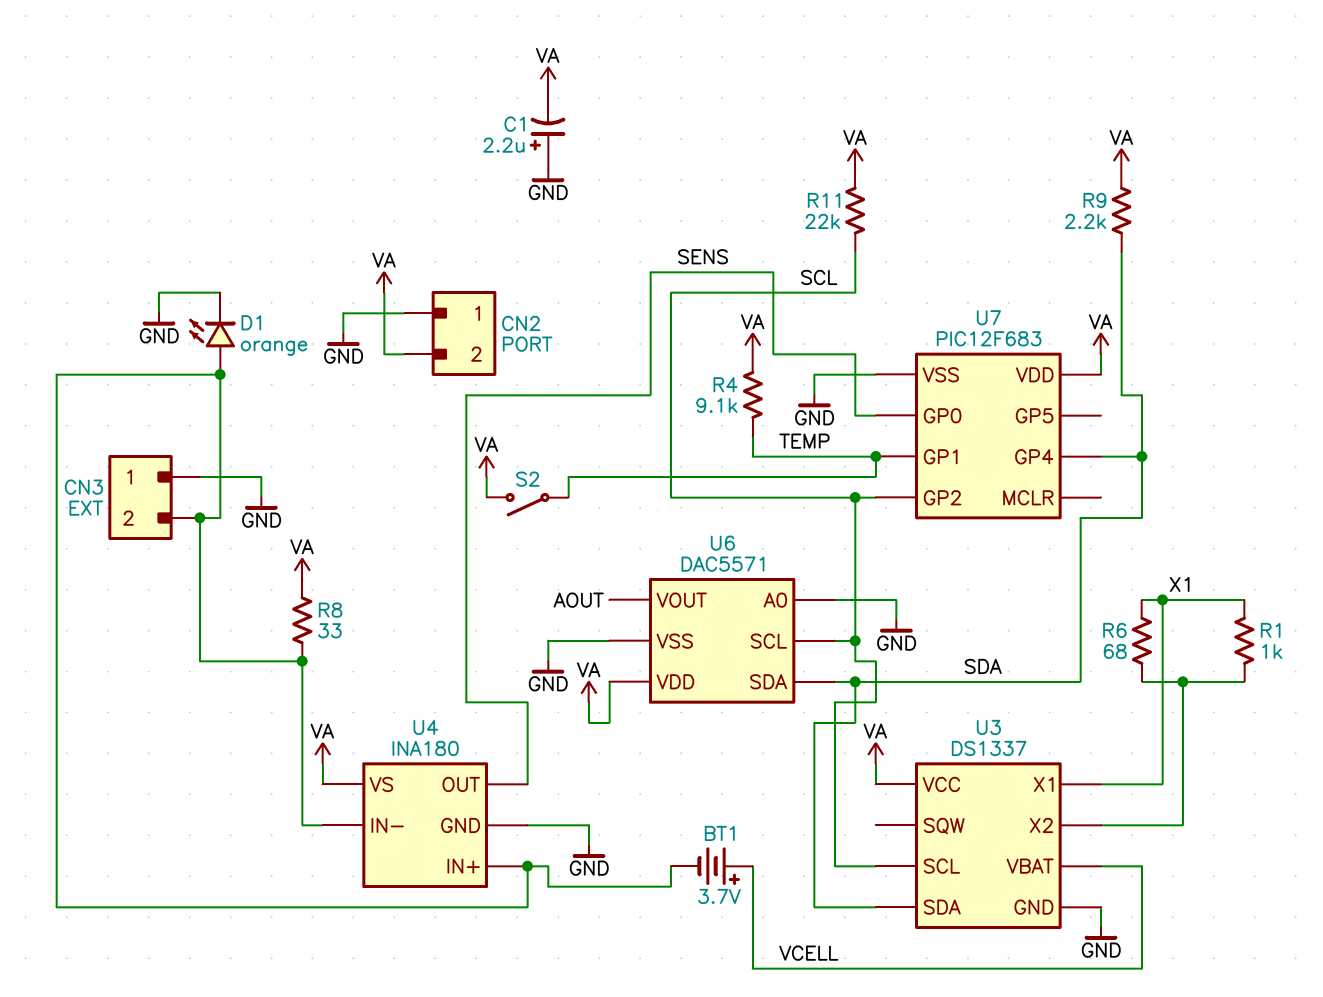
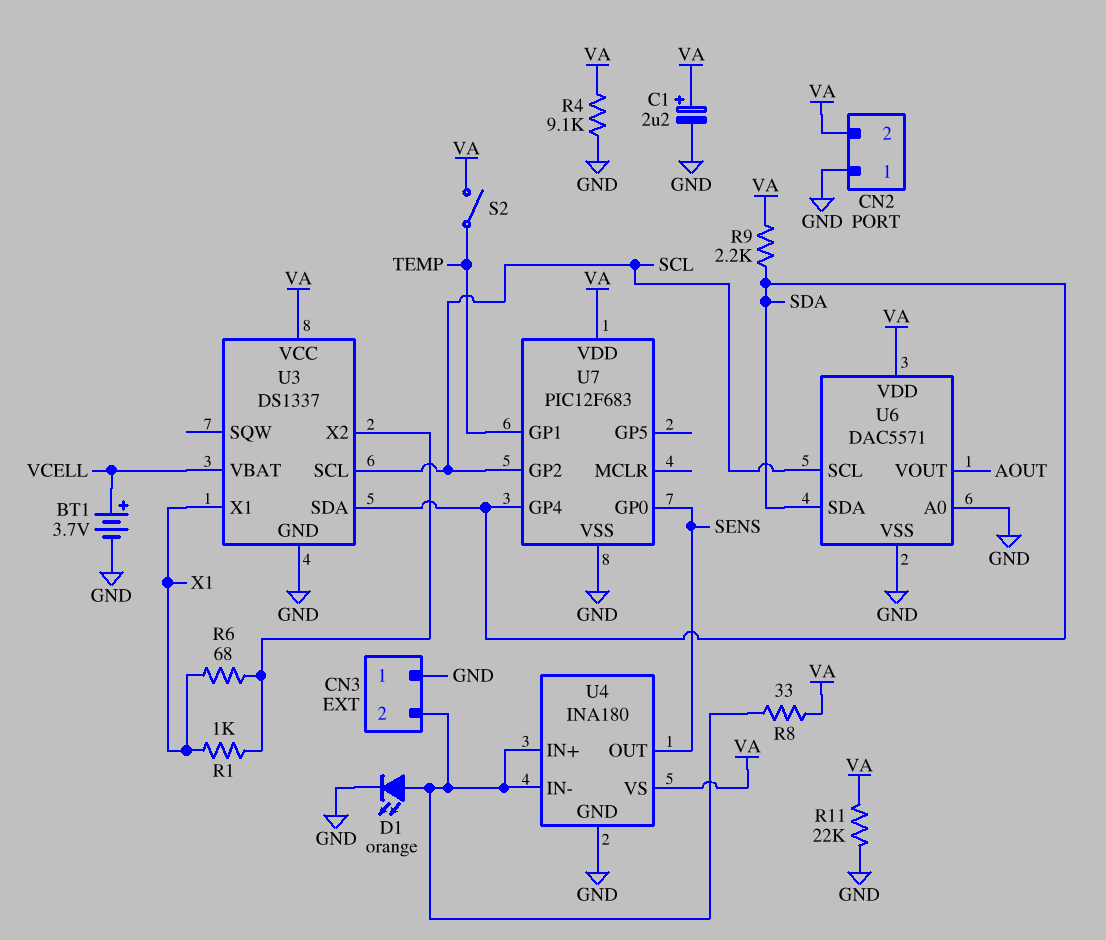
BT1: 3.7V (plus VCELL, minus CN3/2) -> 3.7V (plus VCELL, minus GND)
C1: 2.2uF (plus GND, minus VA) -> 2.2uF (plus VA, minus GND)
R4: 9.1k (TEMP, VA) -> 9.1k (GND, VA)
R11: 22k (SCL, VA) -> 22k (GND, VA)

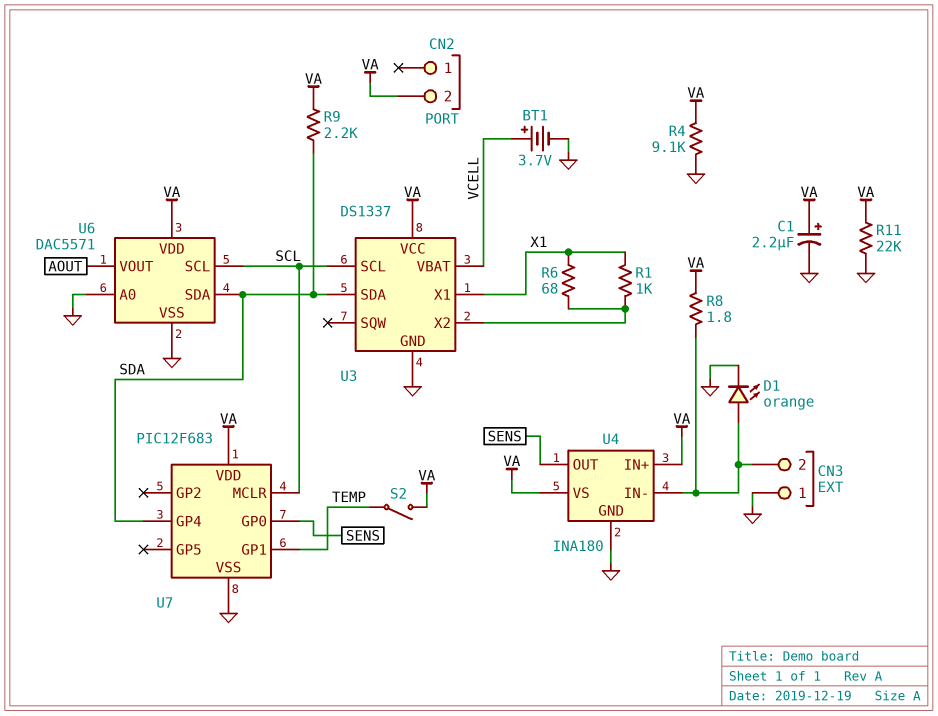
CN2 pin 1: GND -> none
R8: 33 (CN3/2, VA) -> 1.8 (CN3/2, VA)
U4 pin IN+: CN3/2 -> VA
U7 pin GP2: SCL -> none
U7 pin MCLR: none -> SCL

